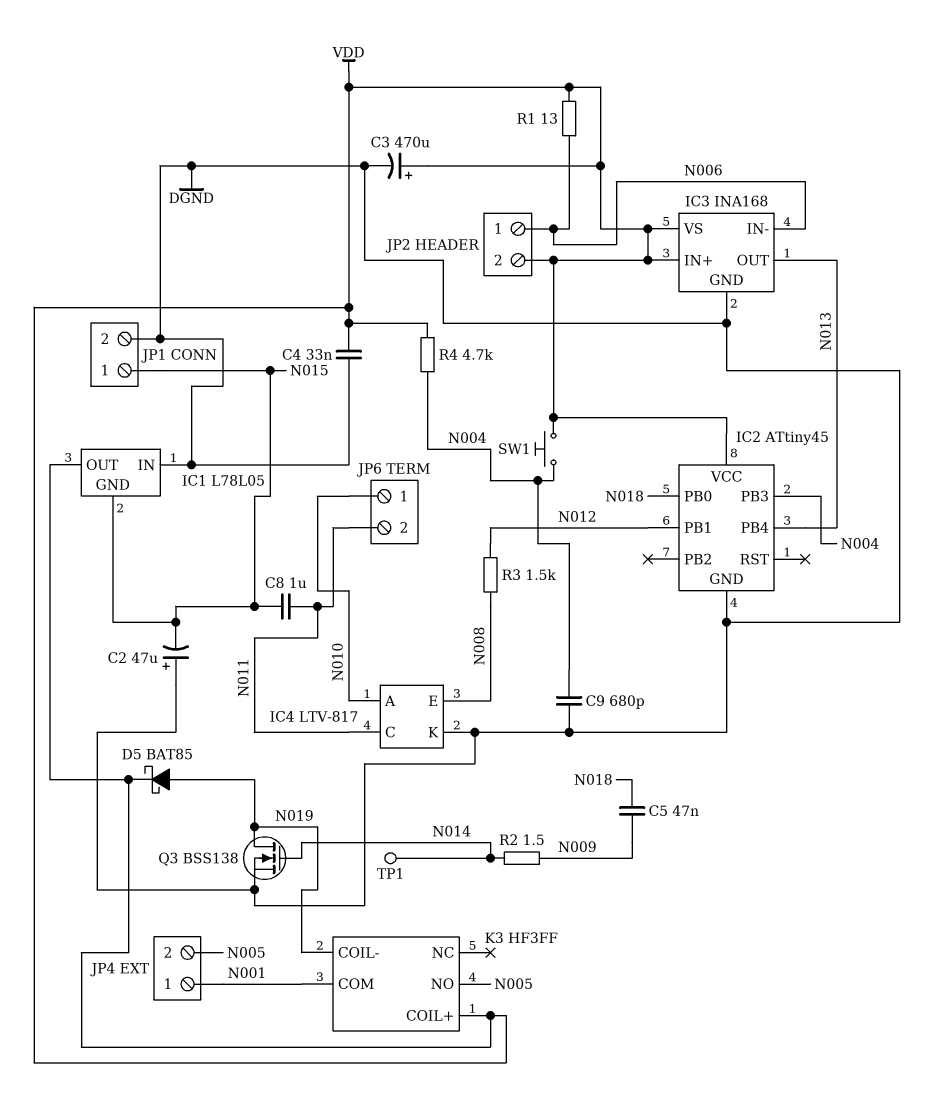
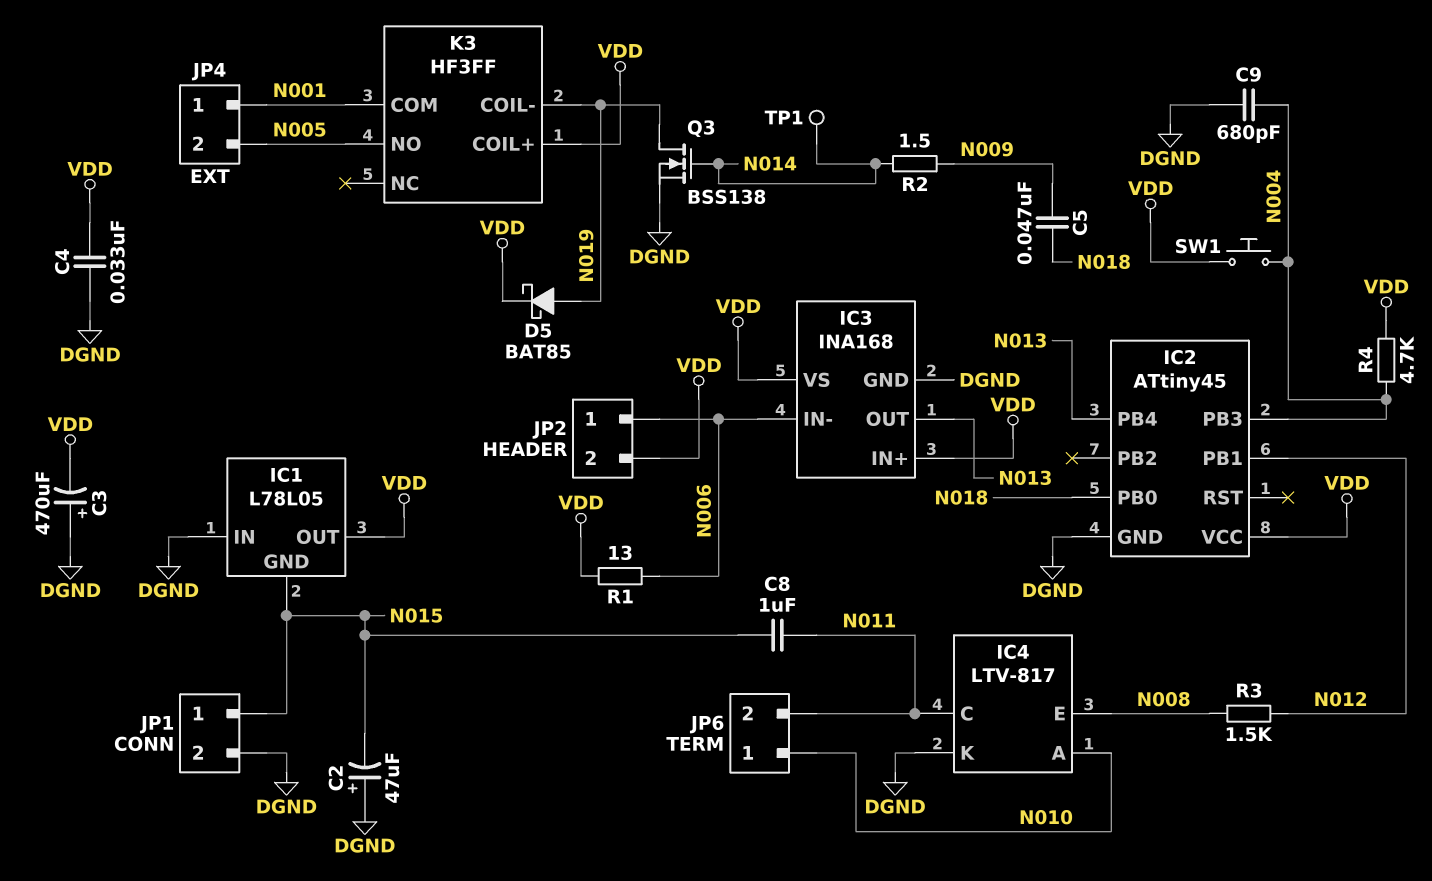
C3: 470uF (plus VDD, minus DGND) -> 470uF (plus DGND, minus VDD)

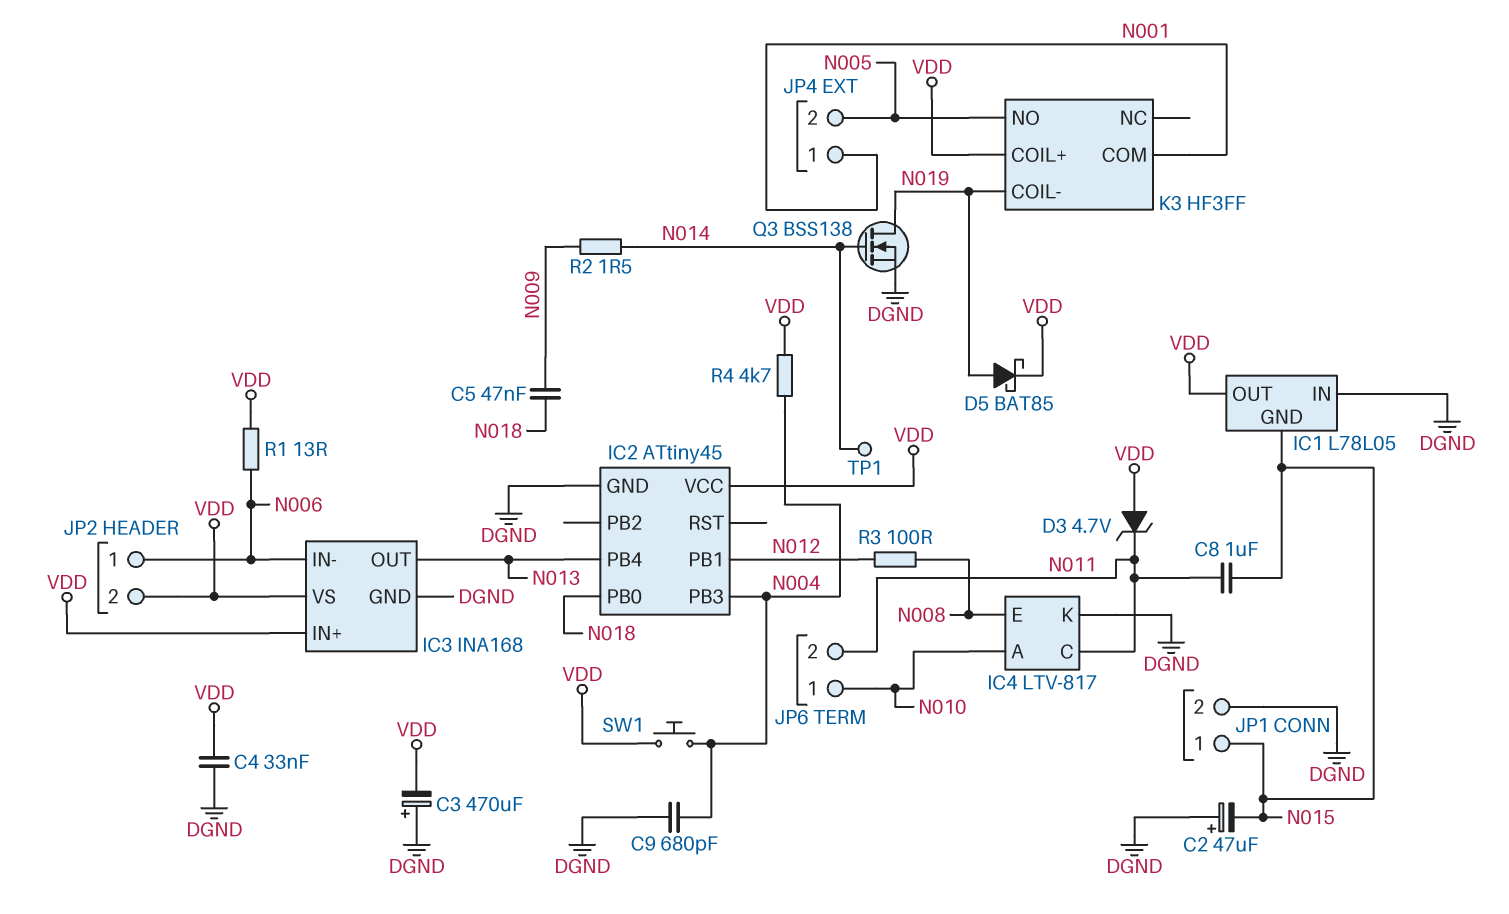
D3: none -> zener 4.7V (A VDD, K N011)
R3: 1.5k (N008, N012) -> 100 (N008, N012)

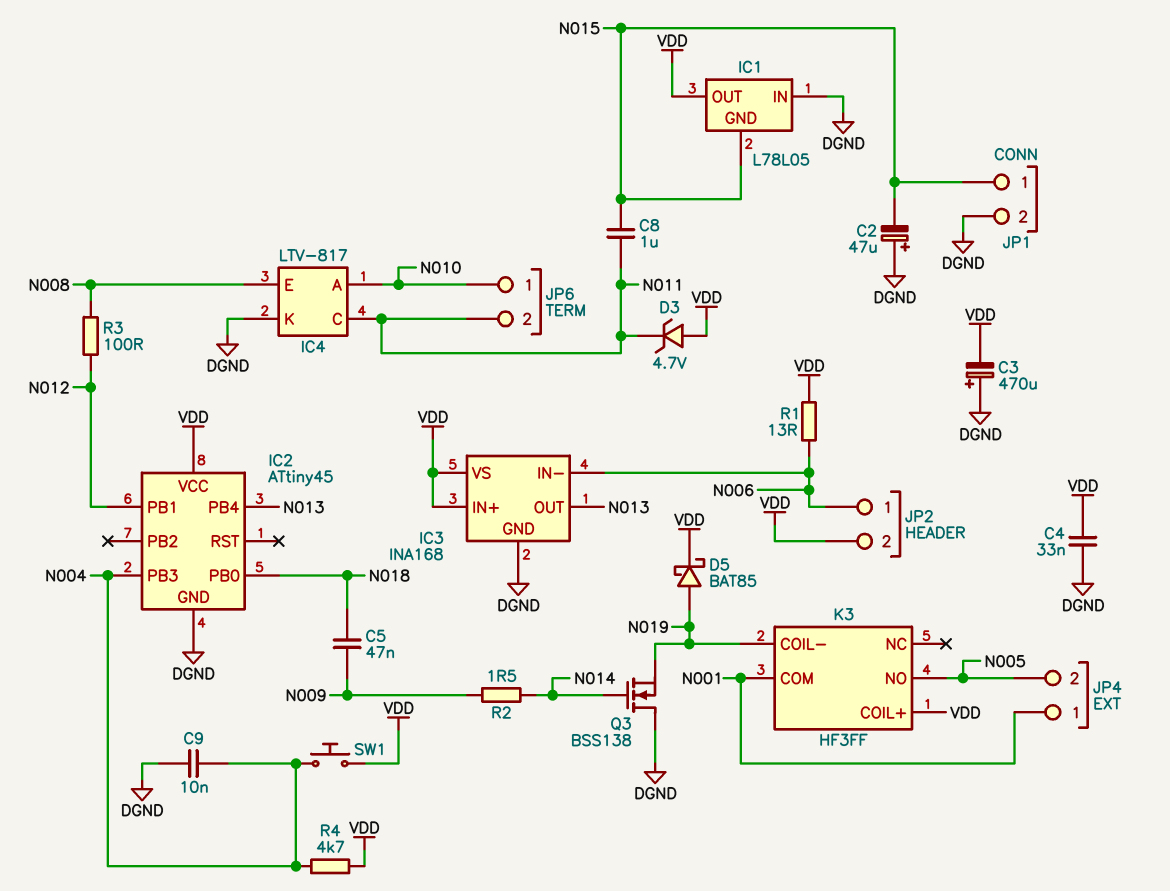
C9: 680pF (DGND, N004) -> 10nF (DGND, N004)
Q3: NMOS BSS138 (G N014, D N019, S DGND) -> NMOS BSS138 (G N014, D DGND, S N019)
TP1: test point (N014) -> none

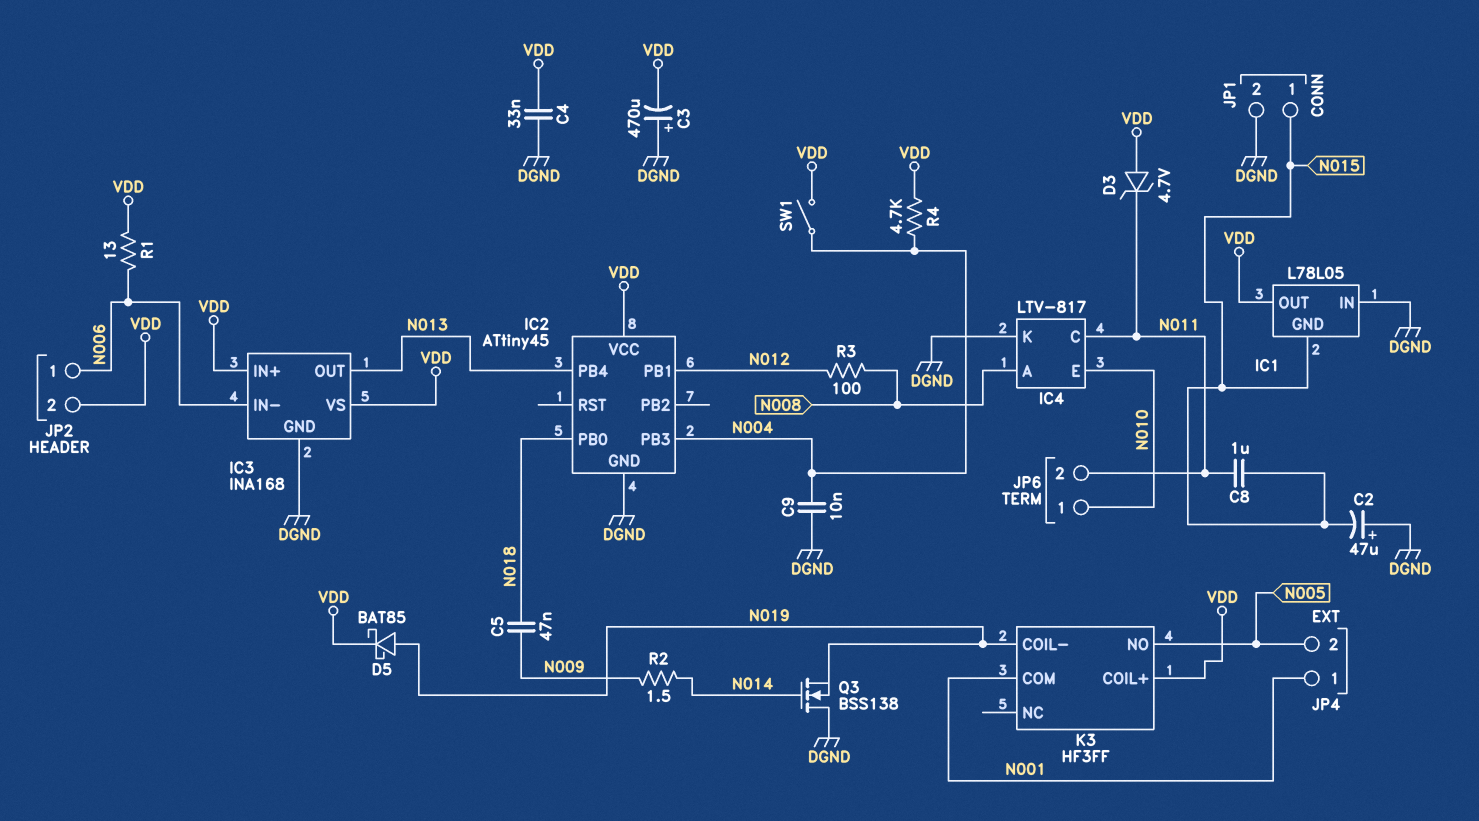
IC4 pin A: N010 -> N008
IC4 pin E: N008 -> N010
SW1: button (N004, VDD) -> switch (N004, VDD)

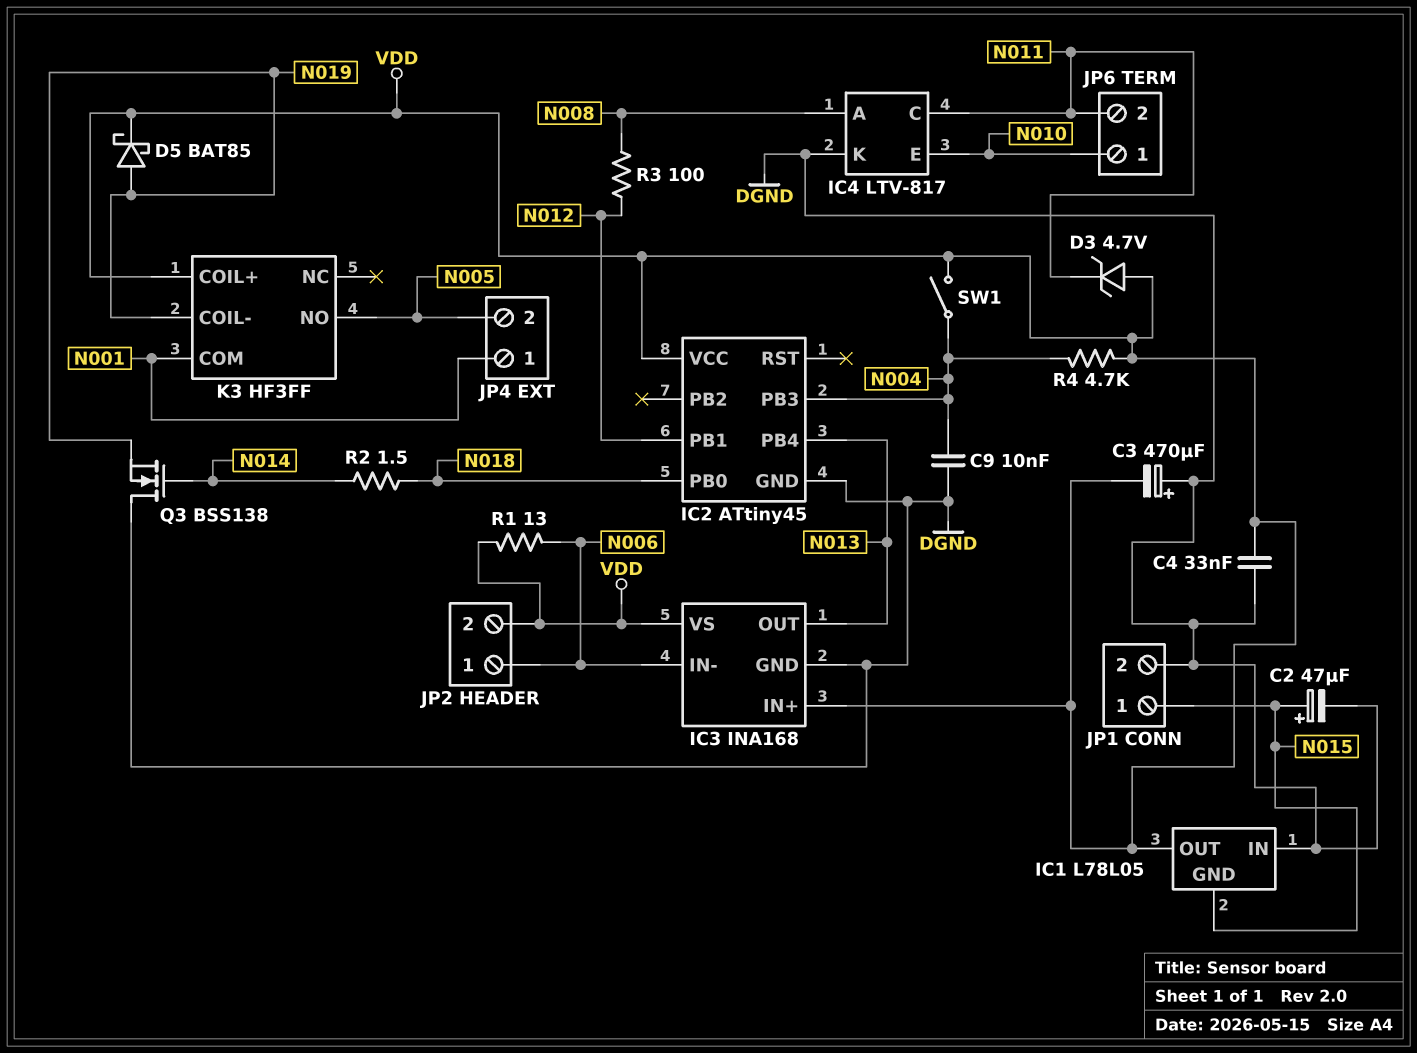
C2: 47uF (plus DGND, minus N015) -> 47uF (plus N015, minus DGND)
C5: 47nF (N009, N018) -> none
C8: 1uF (N011, N015) -> none
R2: 1.5 (N009, N014) -> 1.5 (N014, N018)

